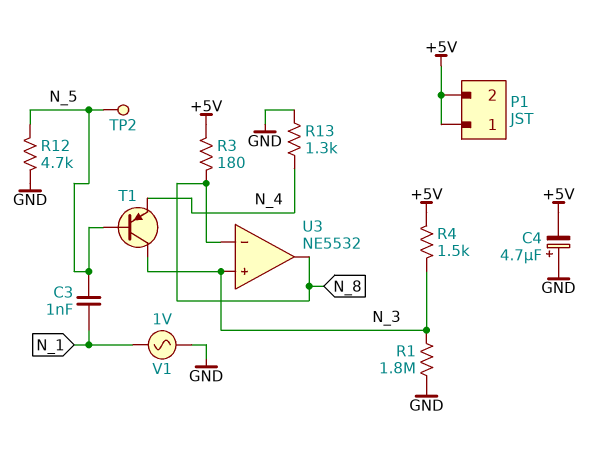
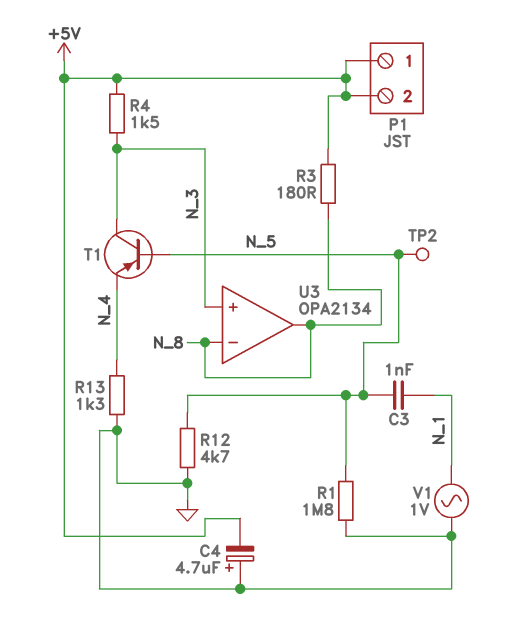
R1: 1.8M (GND, N_3) -> 1.8M (GND, N_5)
U3: NE5532 -> OPA2134

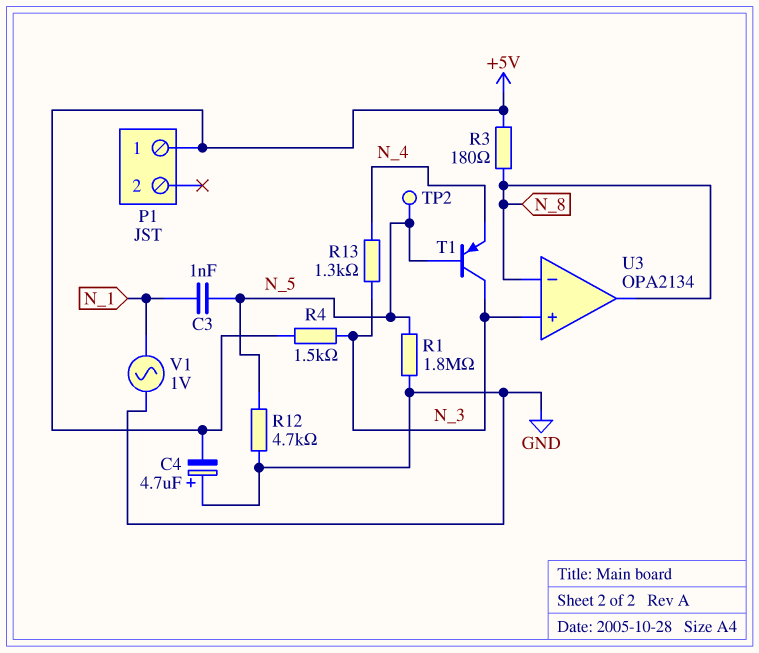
P1 pin 2: +5V -> none
R13: 1.3k (GND, N_4) -> 1.3k (N_3, N_4)

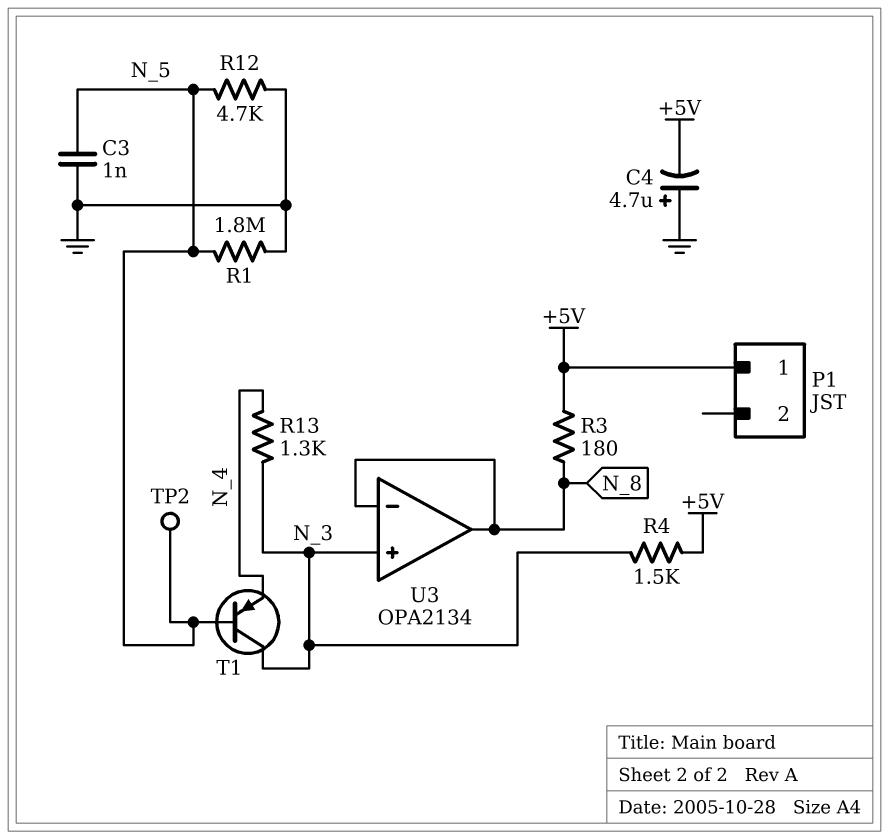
C3: 1nF (N_1, N_5) -> 1nF (GND, N_5)
V1: AC 1V (GND, N_1) -> none

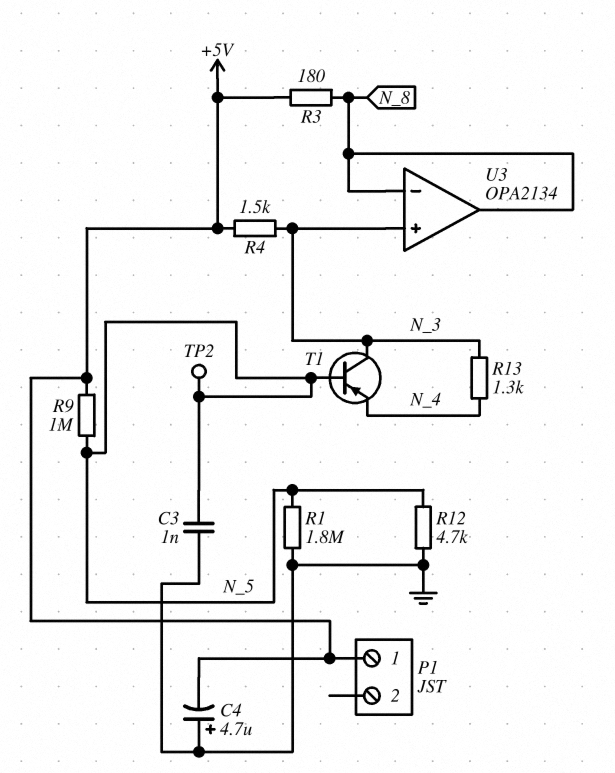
R9: none -> 1M (+5V, N_5)

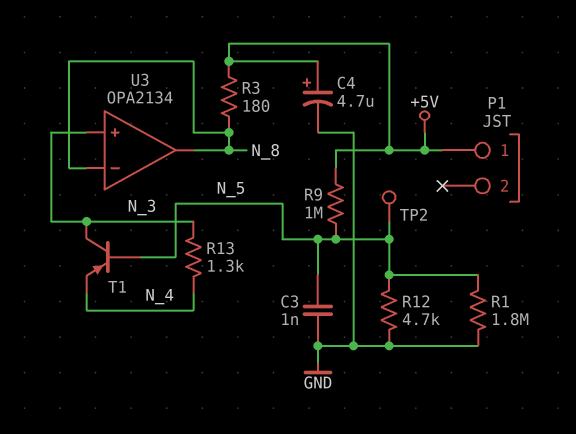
C4: 4.7uF (plus GND, minus +5V) -> 4.7uF (plus +5V, minus GND)
R4: 1.5k (+5V, N_3) -> none

